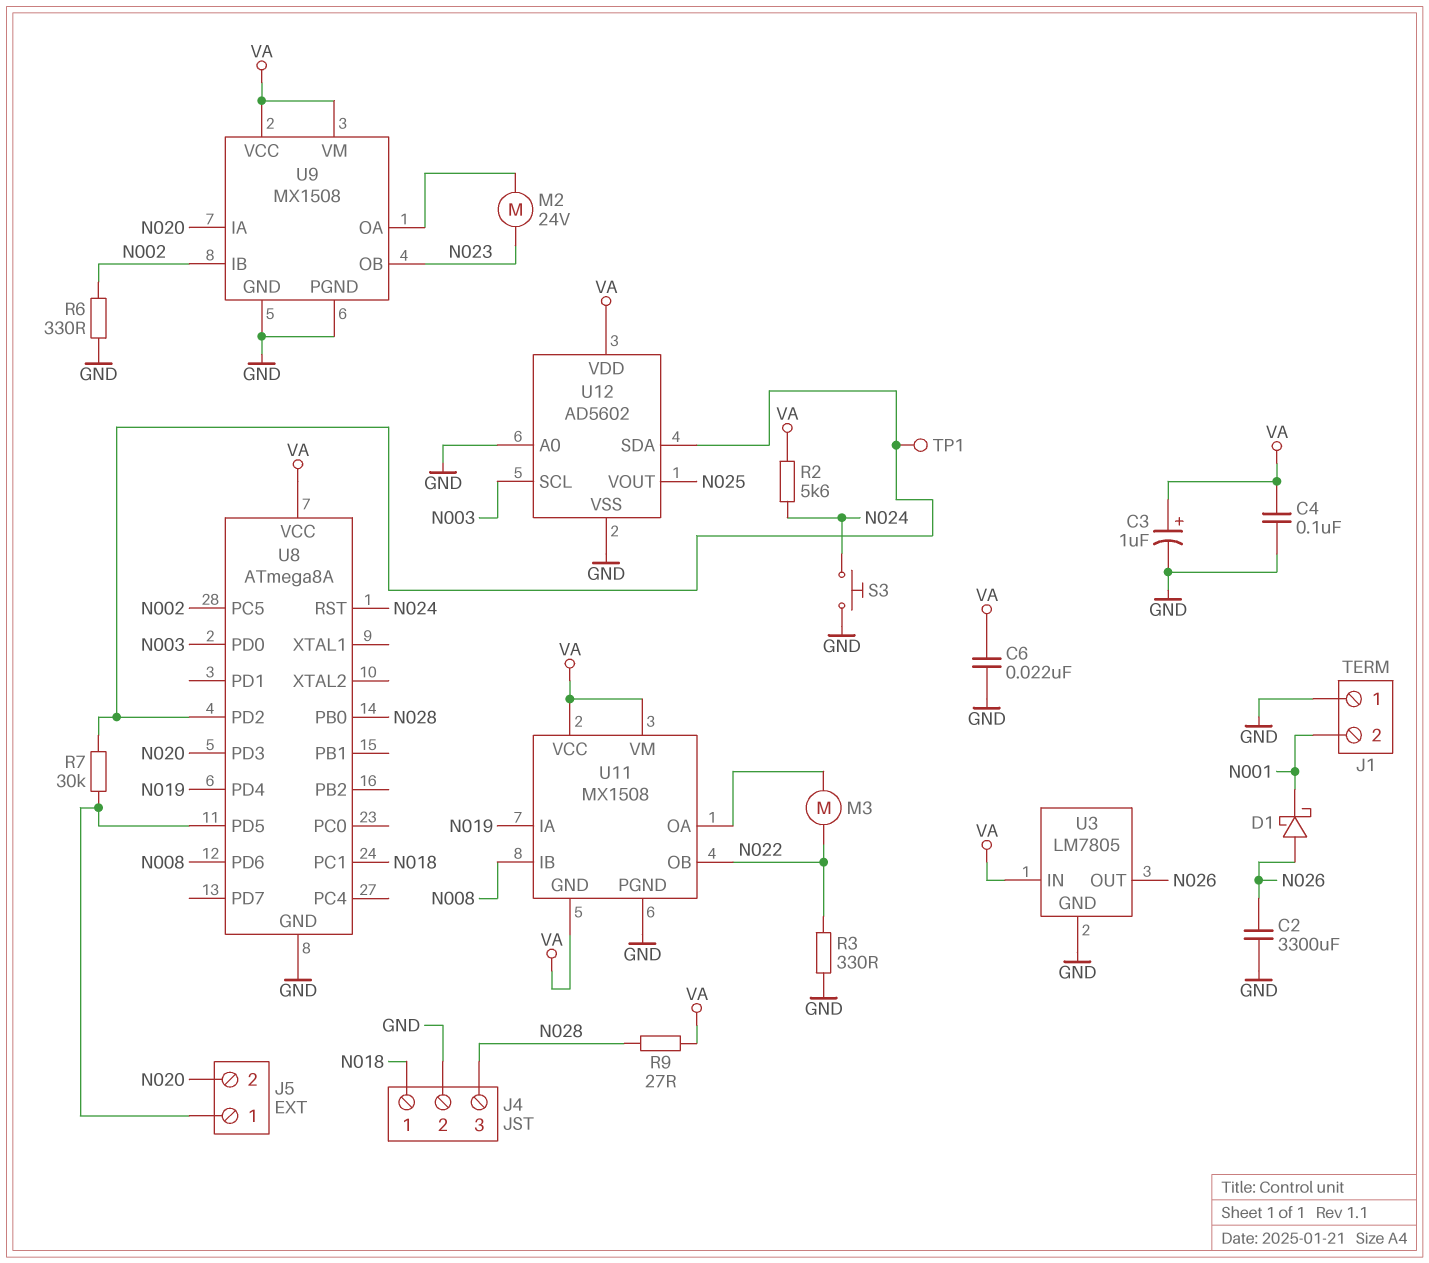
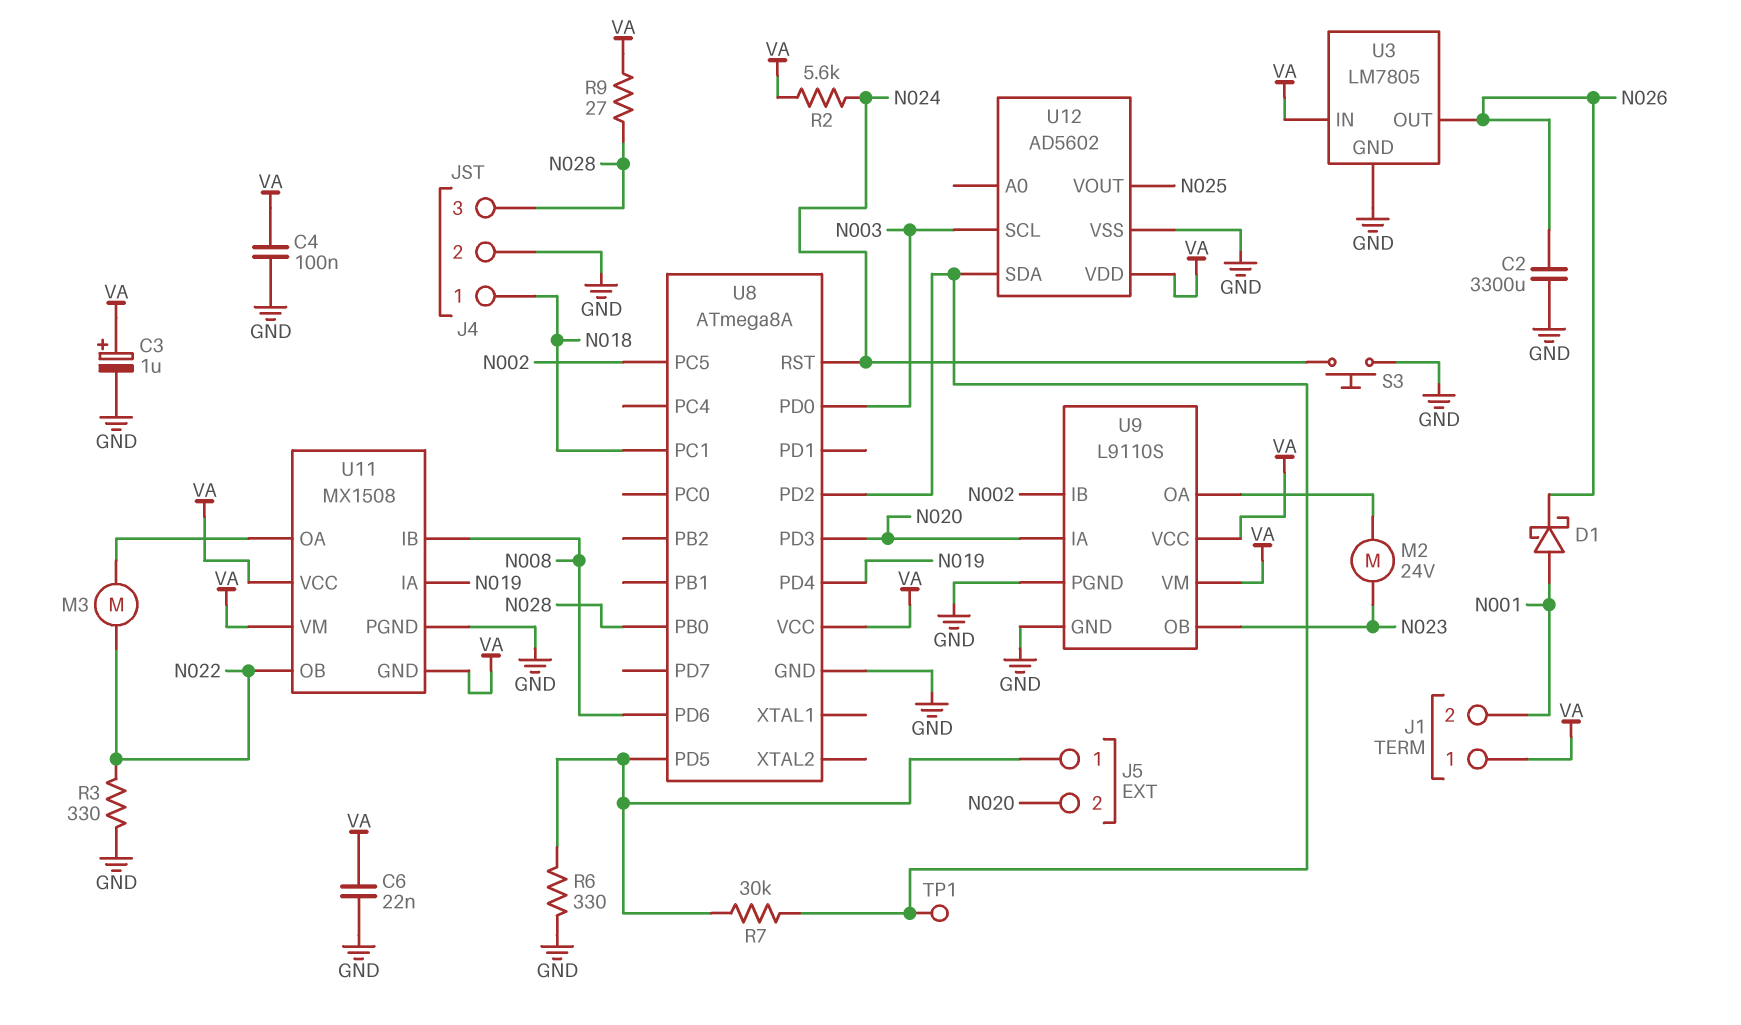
D1: schottky (A N026, K N001) -> schottky (A N001, K N026)
J1 pin 1: GND -> VA
R6: 330 (GND, N002) -> 330 (GND, J5/1)
U9: MX1508 -> L9110S
U12 pin A0: GND -> none

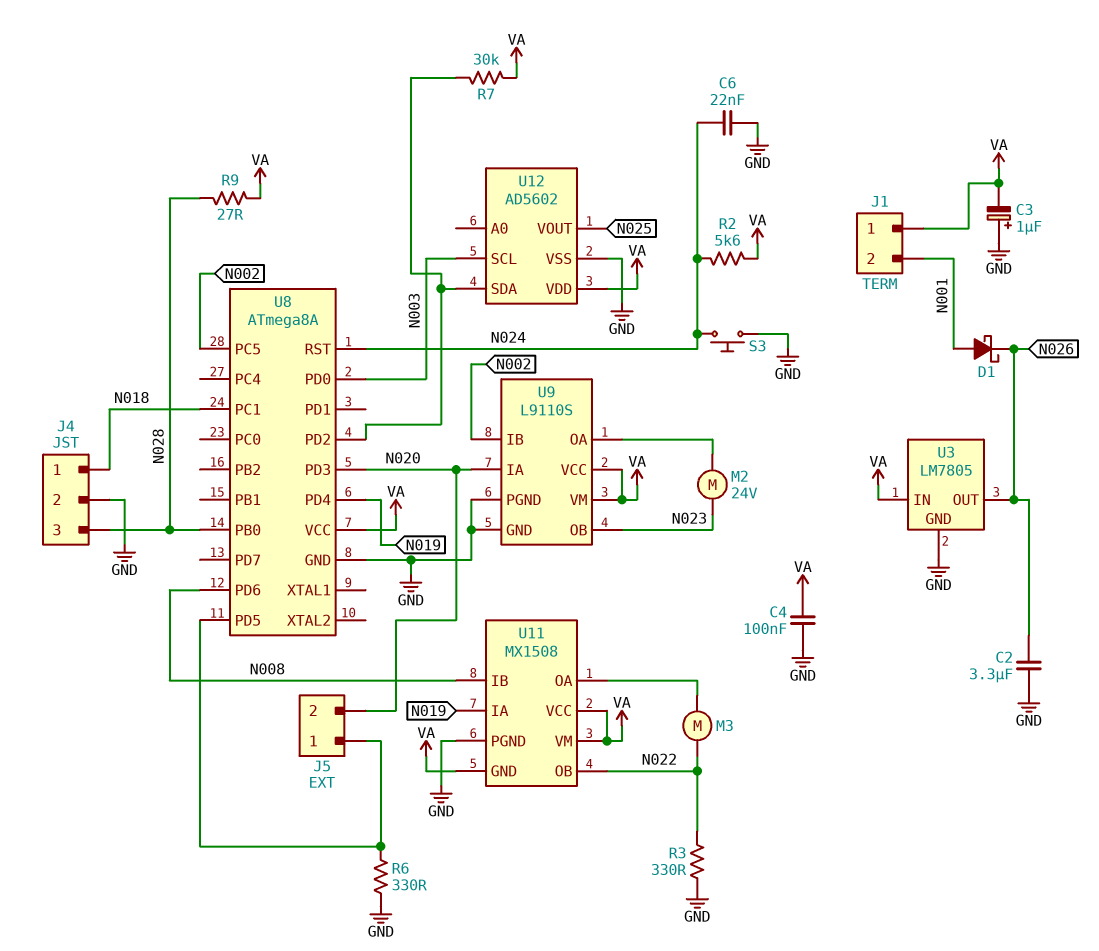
C2: 3300uF (GND, N026) -> 3.3uF (GND, N026)
C3: 1uF (plus VA, minus GND) -> 1uF (plus GND, minus VA)
C6: 22nF (GND, VA) -> 22nF (GND, N024)
R7: 30k (J5/1, U8/PD2) -> 30k (U8/PD2, VA)
TP1: test point (U8/PD2) -> none

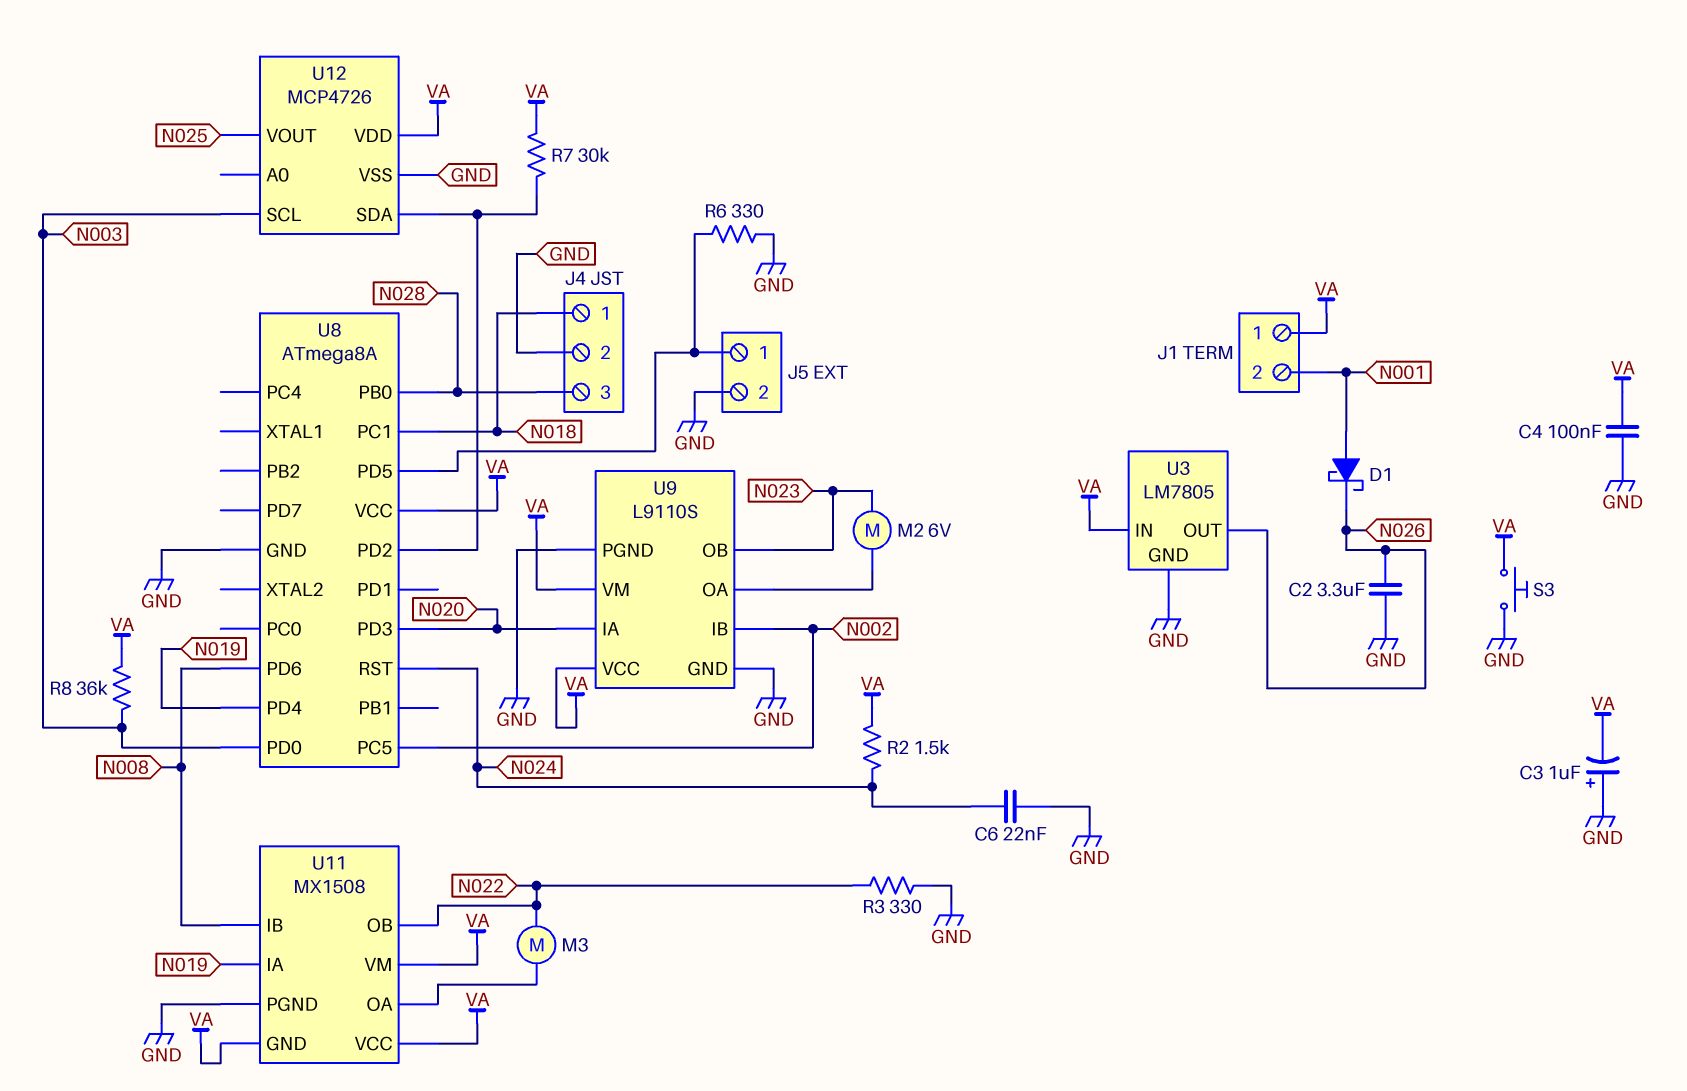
J5 pin 2: N020 -> GND
M2: motor 24V (N023, U9/OA) -> motor 6V (N023, U9/OA)
R2: 5.6k (N024, VA) -> 1.5k (N024, VA)
R8: none -> 36k (N003, VA)
R9: 27 (N028, VA) -> none
S3: button (GND, N024) -> button (GND, VA)
U12: AD5602 -> MCP4726

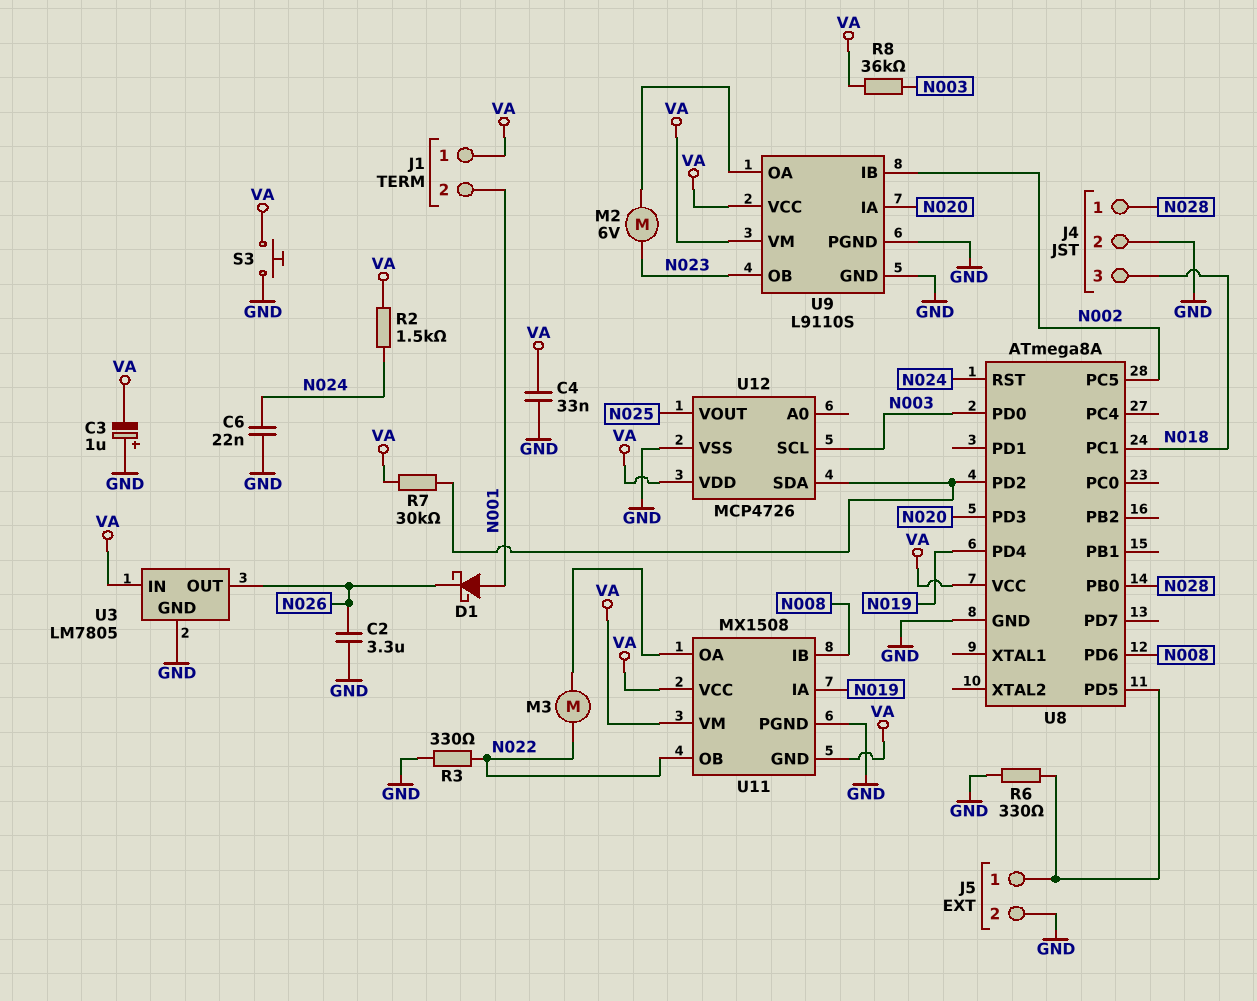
C4: 100nF (GND, VA) -> 33nF (GND, VA)
J4 pin 1: N018 -> N028
J4 pin 3: N028 -> N018

